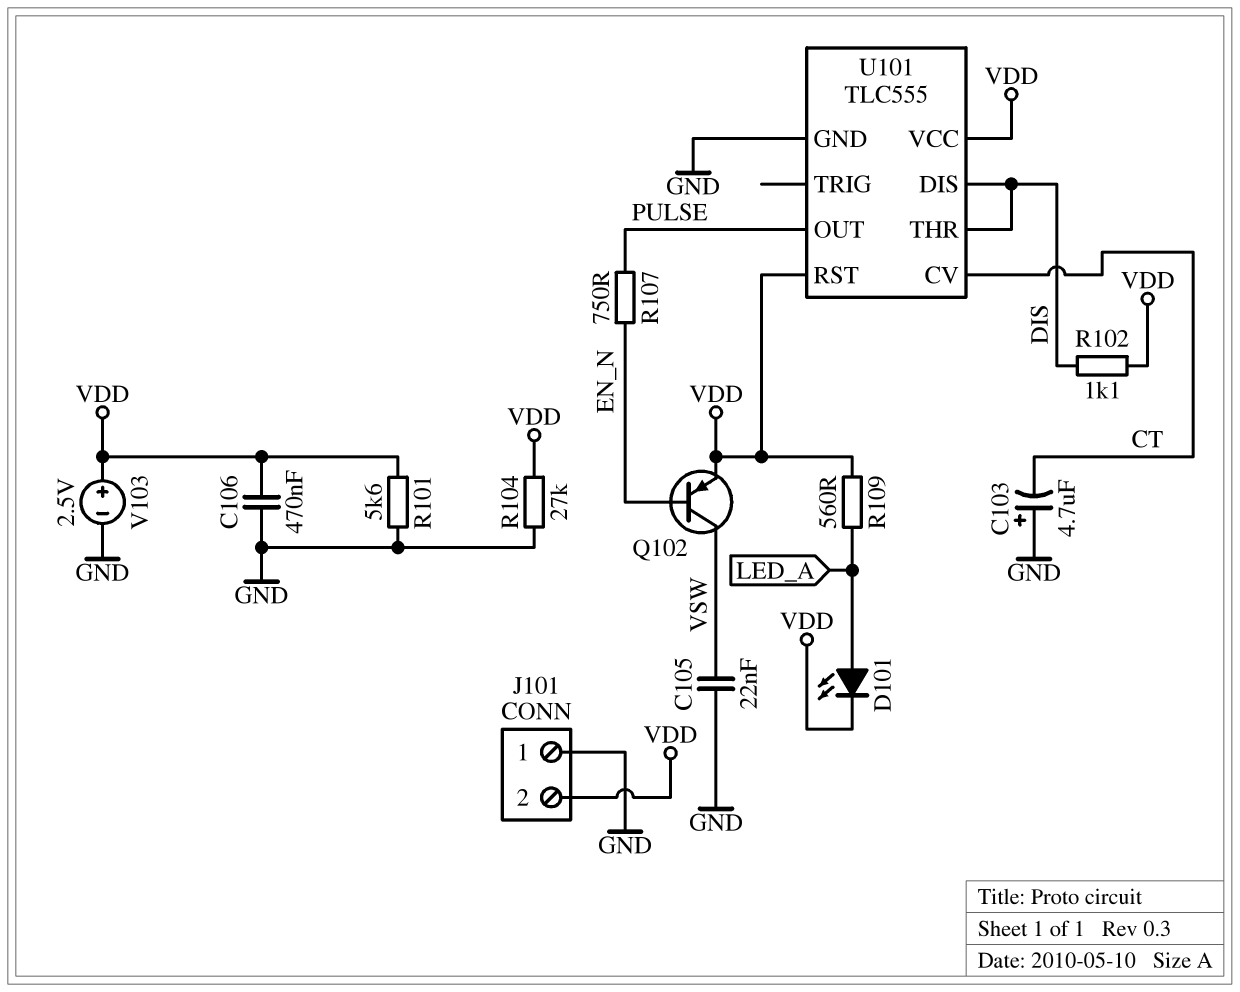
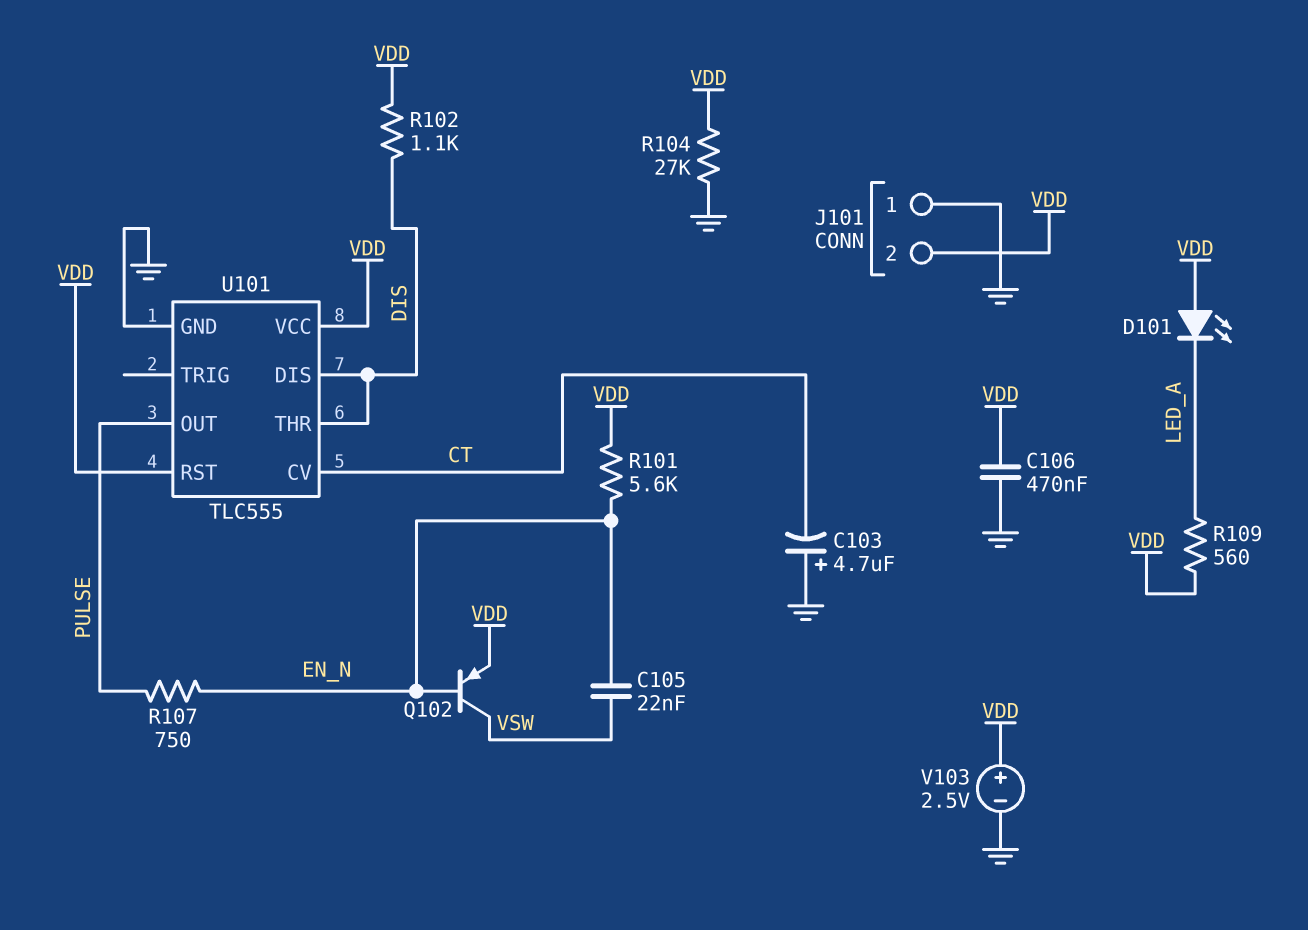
C105: 22nF (GND, VSW) -> 22nF (EN_N, VSW)
D101: LED (A LED_A, K VDD) -> LED (A VDD, K LED_A)
R101: 5.6k (GND, VDD) -> 5.6k (EN_N, VDD)

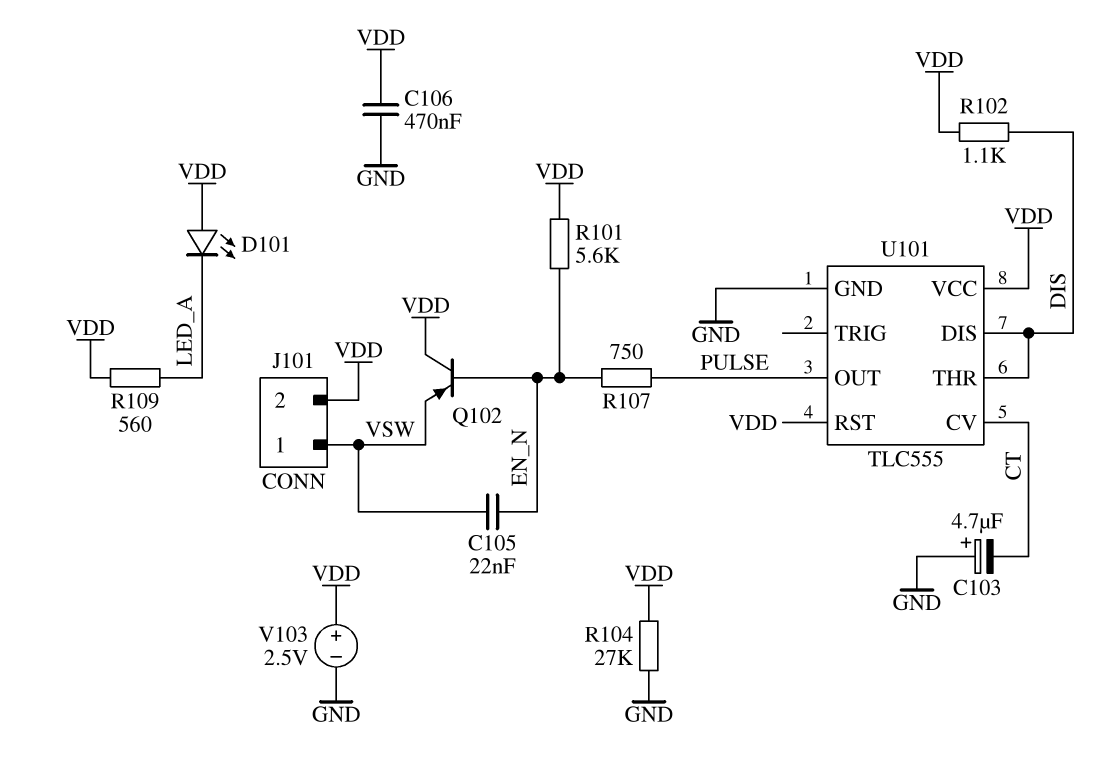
J101 pin 1: GND -> VSW
Q102: PNP (B EN_N, C VSW, E VDD) -> PNP (B EN_N, C VDD, E VSW)

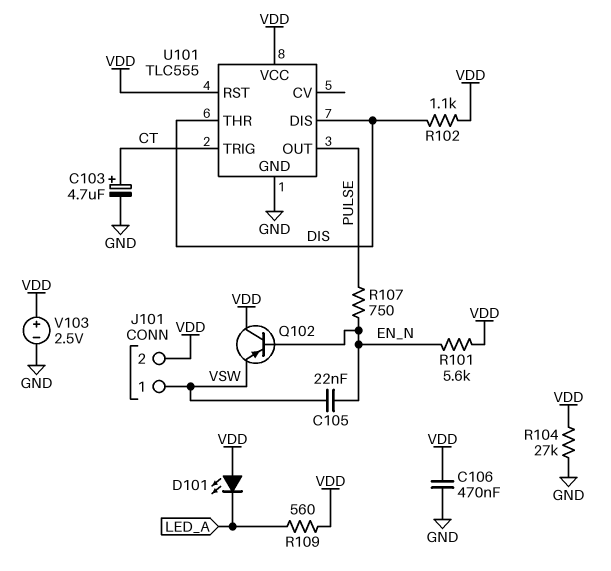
C103: 4.7uF (plus GND, minus CT) -> 4.7uF (plus CT, minus GND)
U101 pin CV: CT -> none
U101 pin TRIG: none -> CT

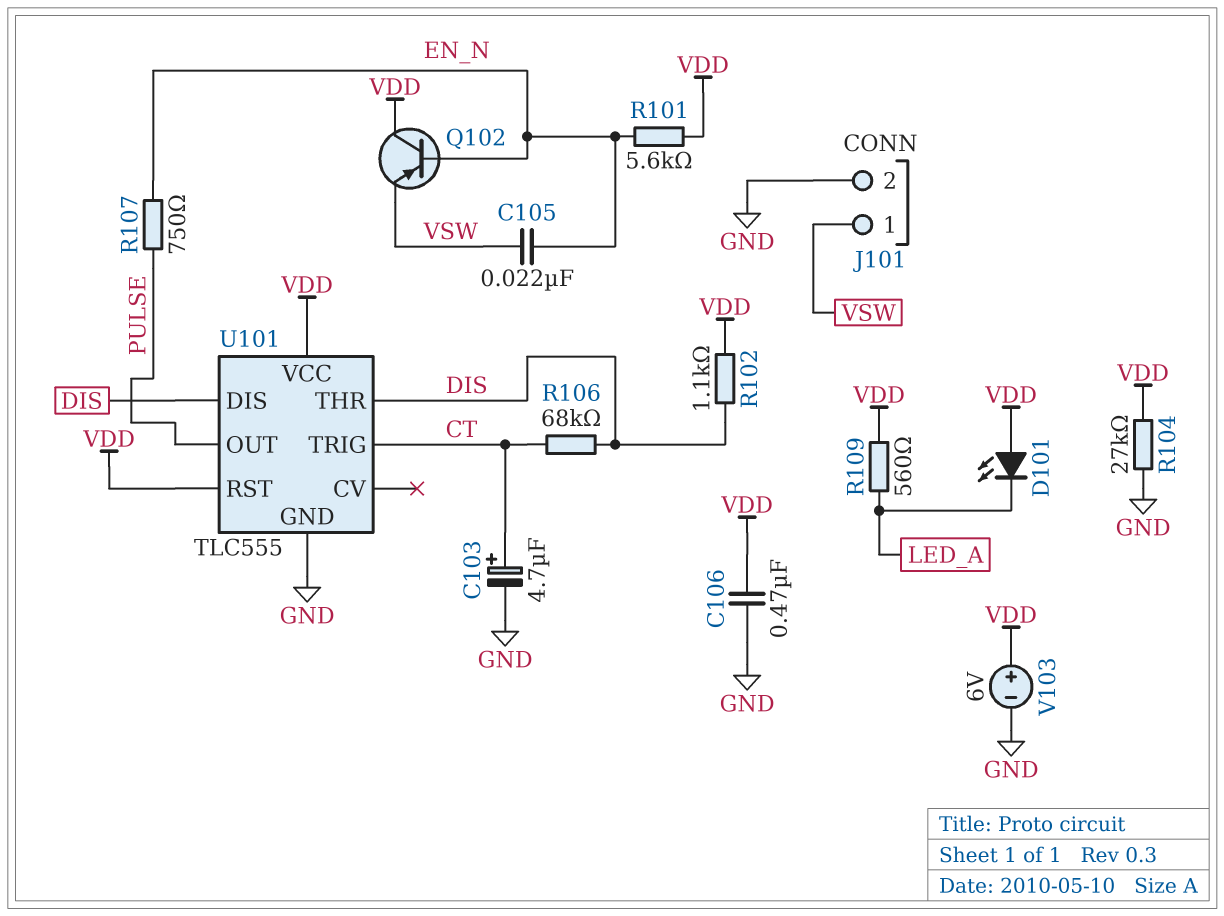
J101 pin 2: VDD -> GND
R106: none -> 68k (CT, DIS)
V103: 2.5V (plus VDD, minus GND) -> 6V (plus VDD, minus GND)

